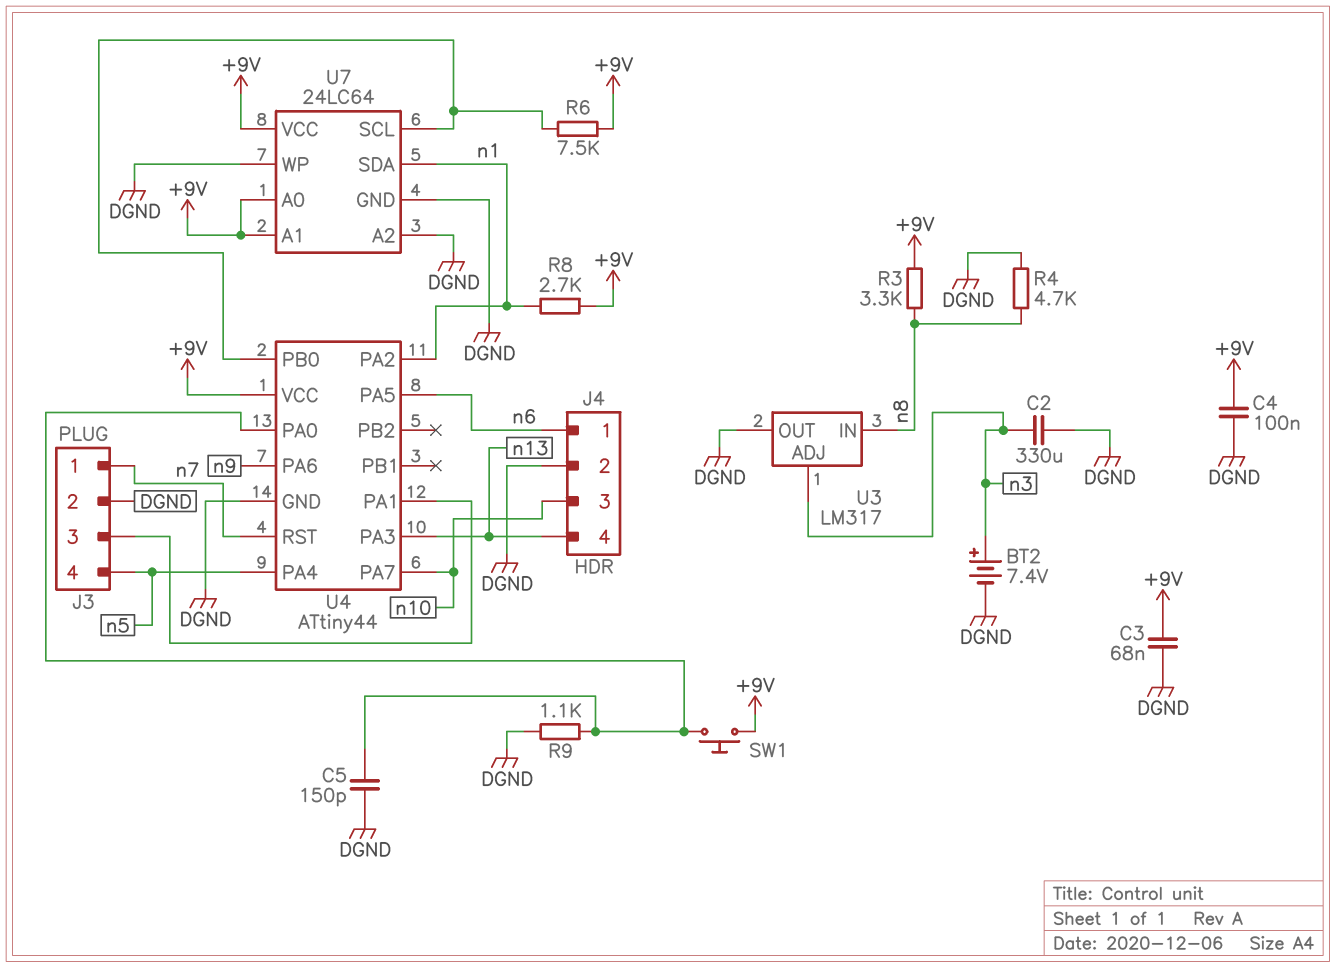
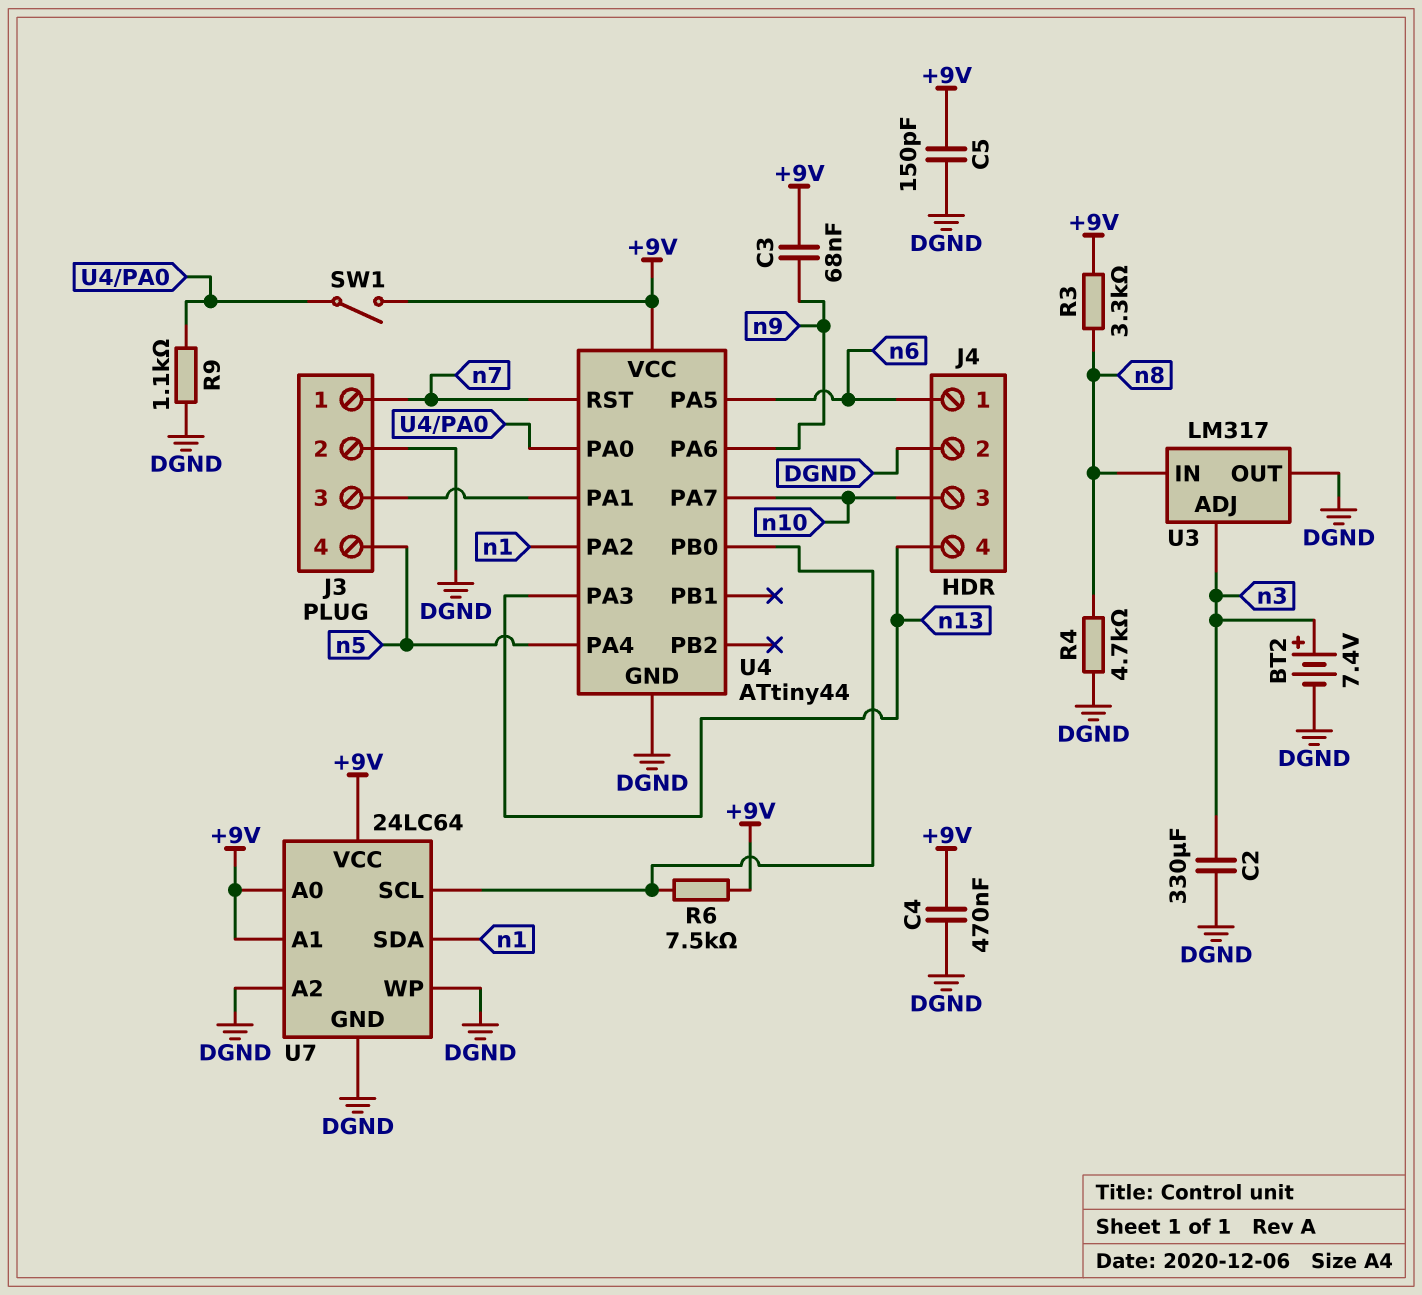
C3: 68nF (+9V, DGND) -> 68nF (+9V, n9)
C4: 100nF (+9V, DGND) -> 470nF (+9V, DGND)
C5: 150pF (DGND, U4/PA0) -> 150pF (+9V, DGND)
R8: 2.7k (+9V, n1) -> none
SW1: button (+9V, U4/PA0) -> switch (+9V, U4/PA0)

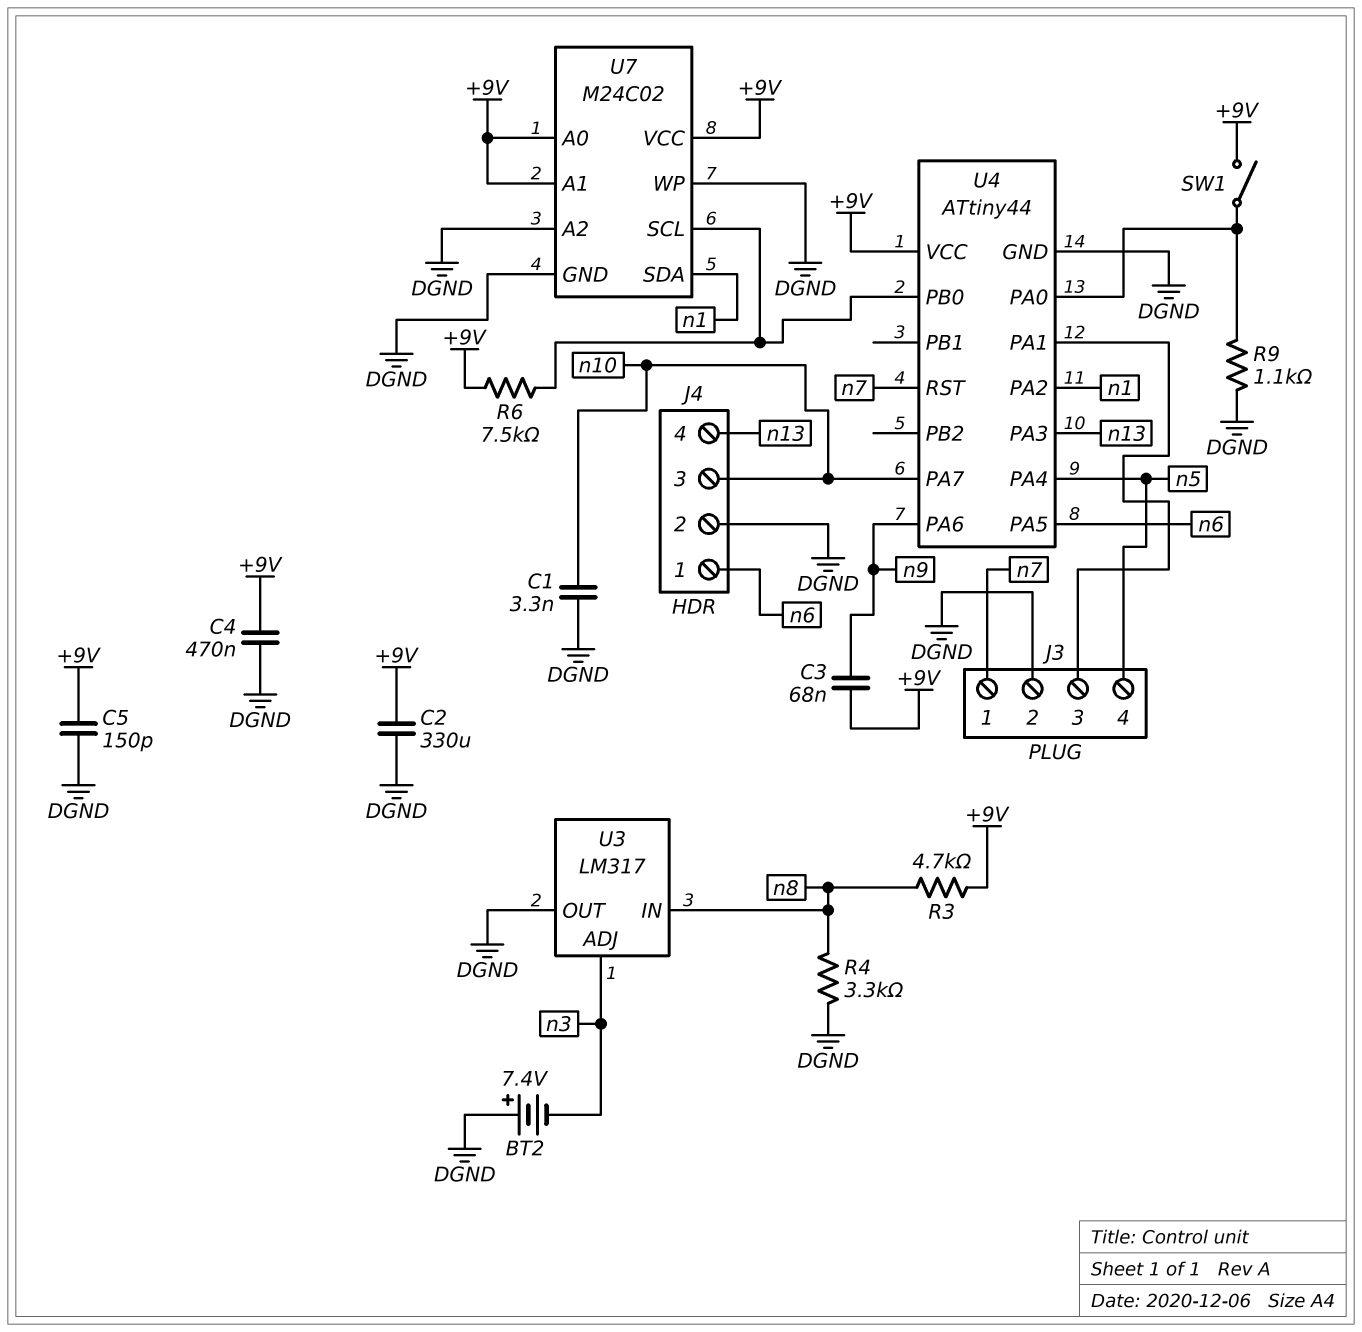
BT2: 7.4V (plus n3, minus DGND) -> 7.4V (plus DGND, minus n3)
C1: none -> 3.3nF (DGND, n10)
C2: 330uF (DGND, n3) -> 330uF (+9V, DGND)
R3: 3.3k (+9V, n8) -> 4.7k (+9V, n8)
R4: 4.7k (DGND, n8) -> 3.3k (DGND, n8)
U7: 24LC64 -> M24C02

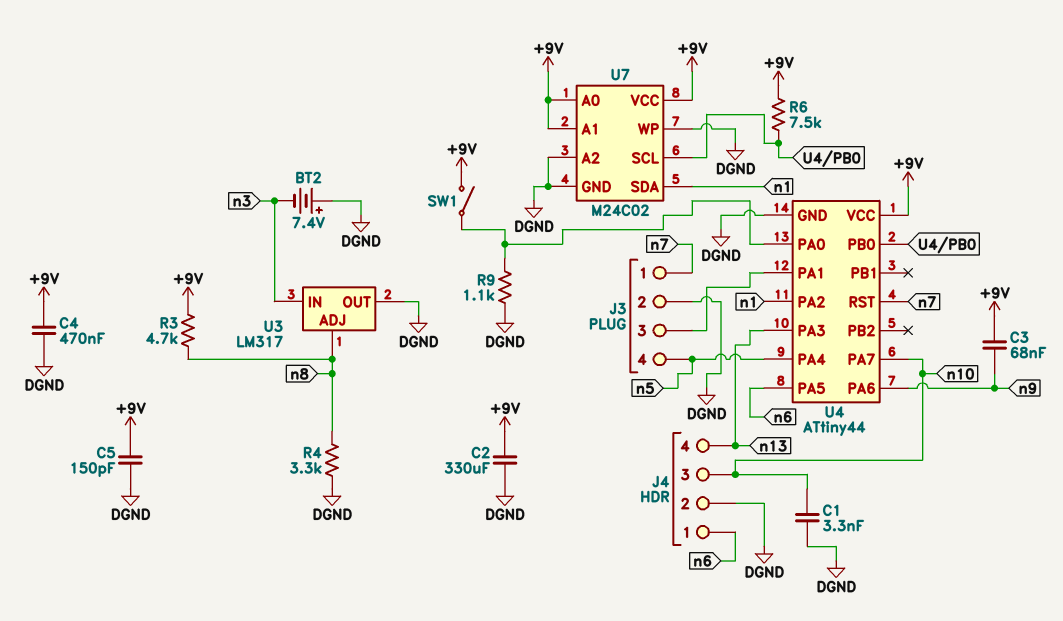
U3 pin ADJ: n3 -> n8
U3 pin IN: n8 -> n3

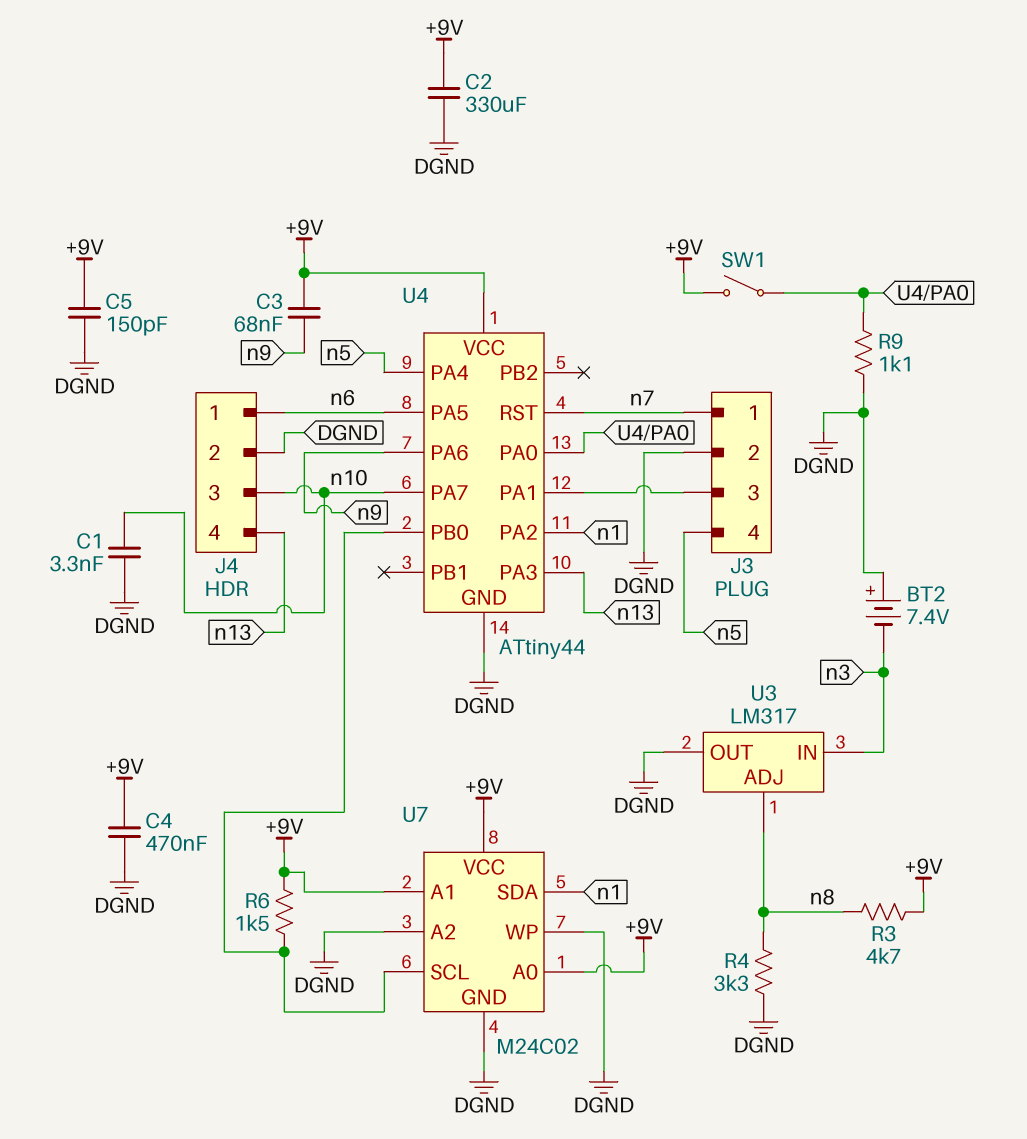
R6: 7.5k (+9V, U4/PB0) -> 1.5k (+9V, U4/PB0)

